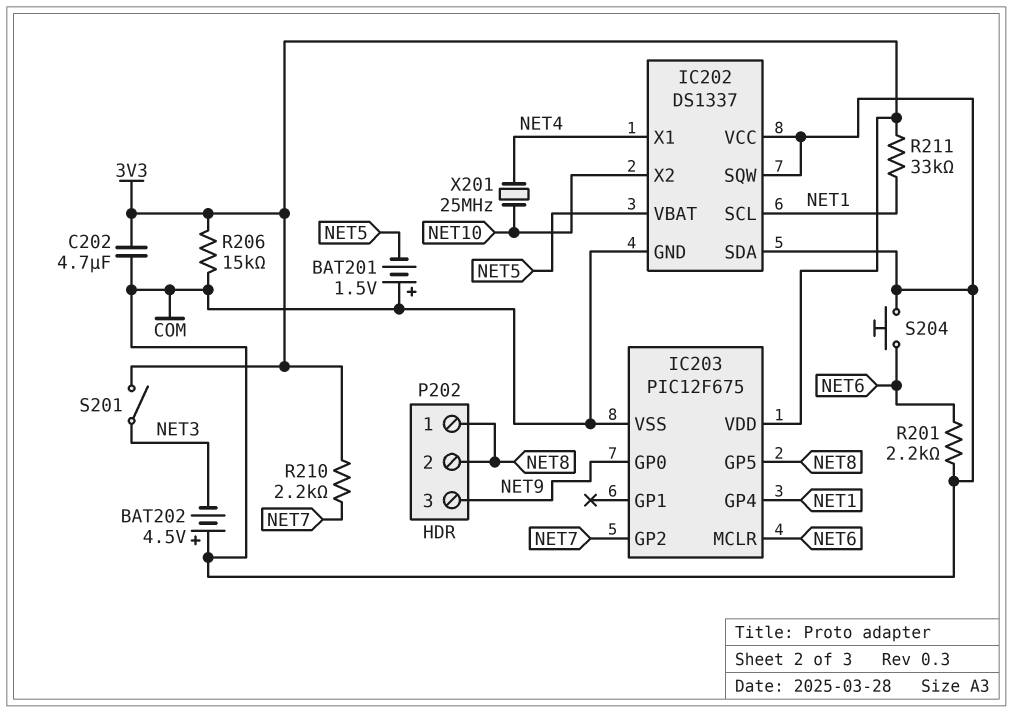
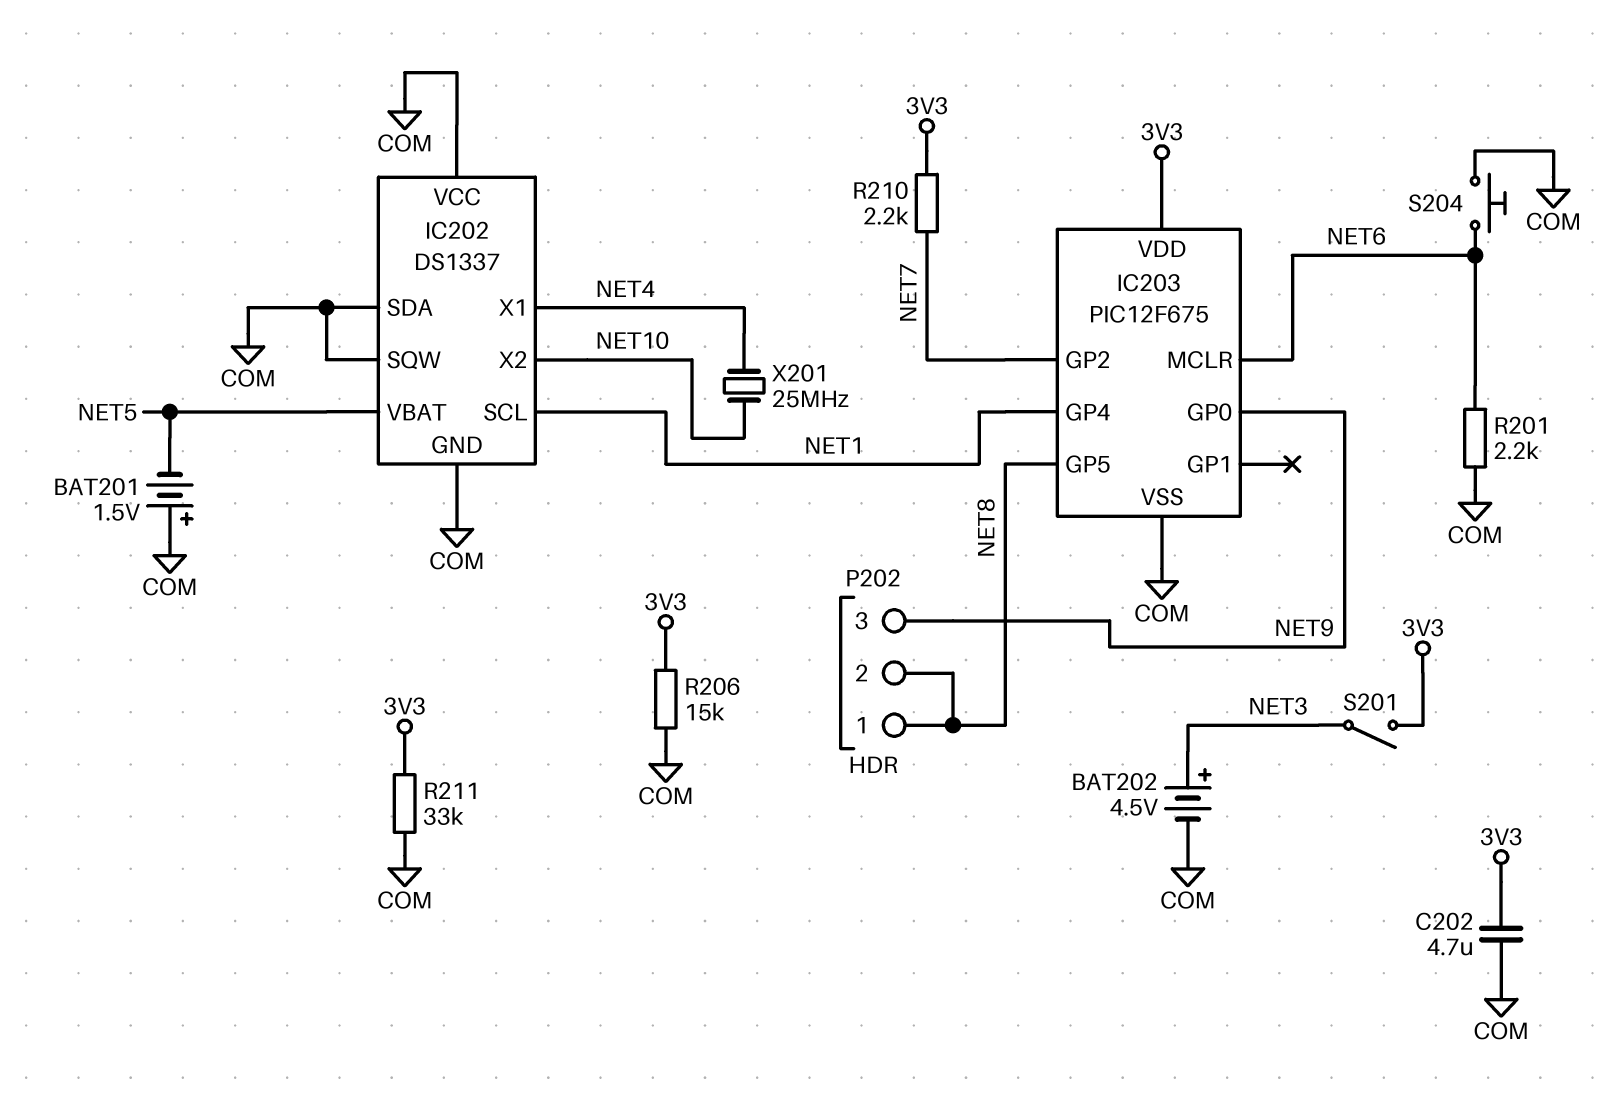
BAT202: 4.5V (plus COM, minus NET3) -> 4.5V (plus NET3, minus COM)
R211: 33k (3V3, NET1) -> 33k (3V3, COM)

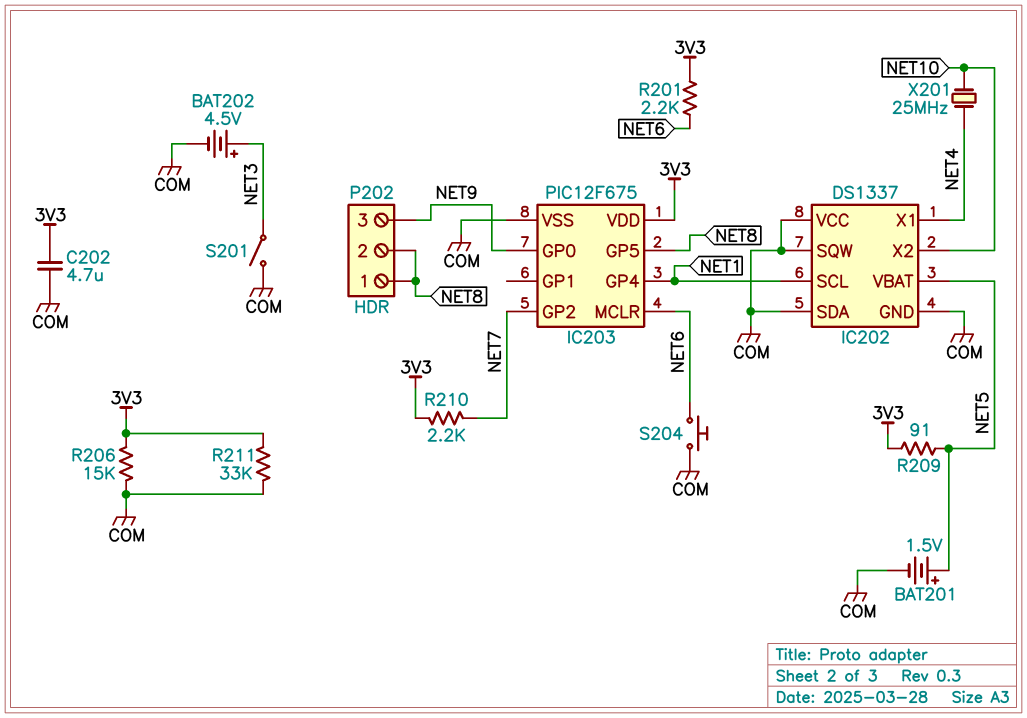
BAT201: 1.5V (plus COM, minus NET5) -> 1.5V (plus NET5, minus COM)
R201: 2.2k (COM, NET6) -> 2.2k (3V3, NET6)
R209: none -> 91 (3V3, NET5)
S201: switch (3V3, NET3) -> switch (COM, NET3)

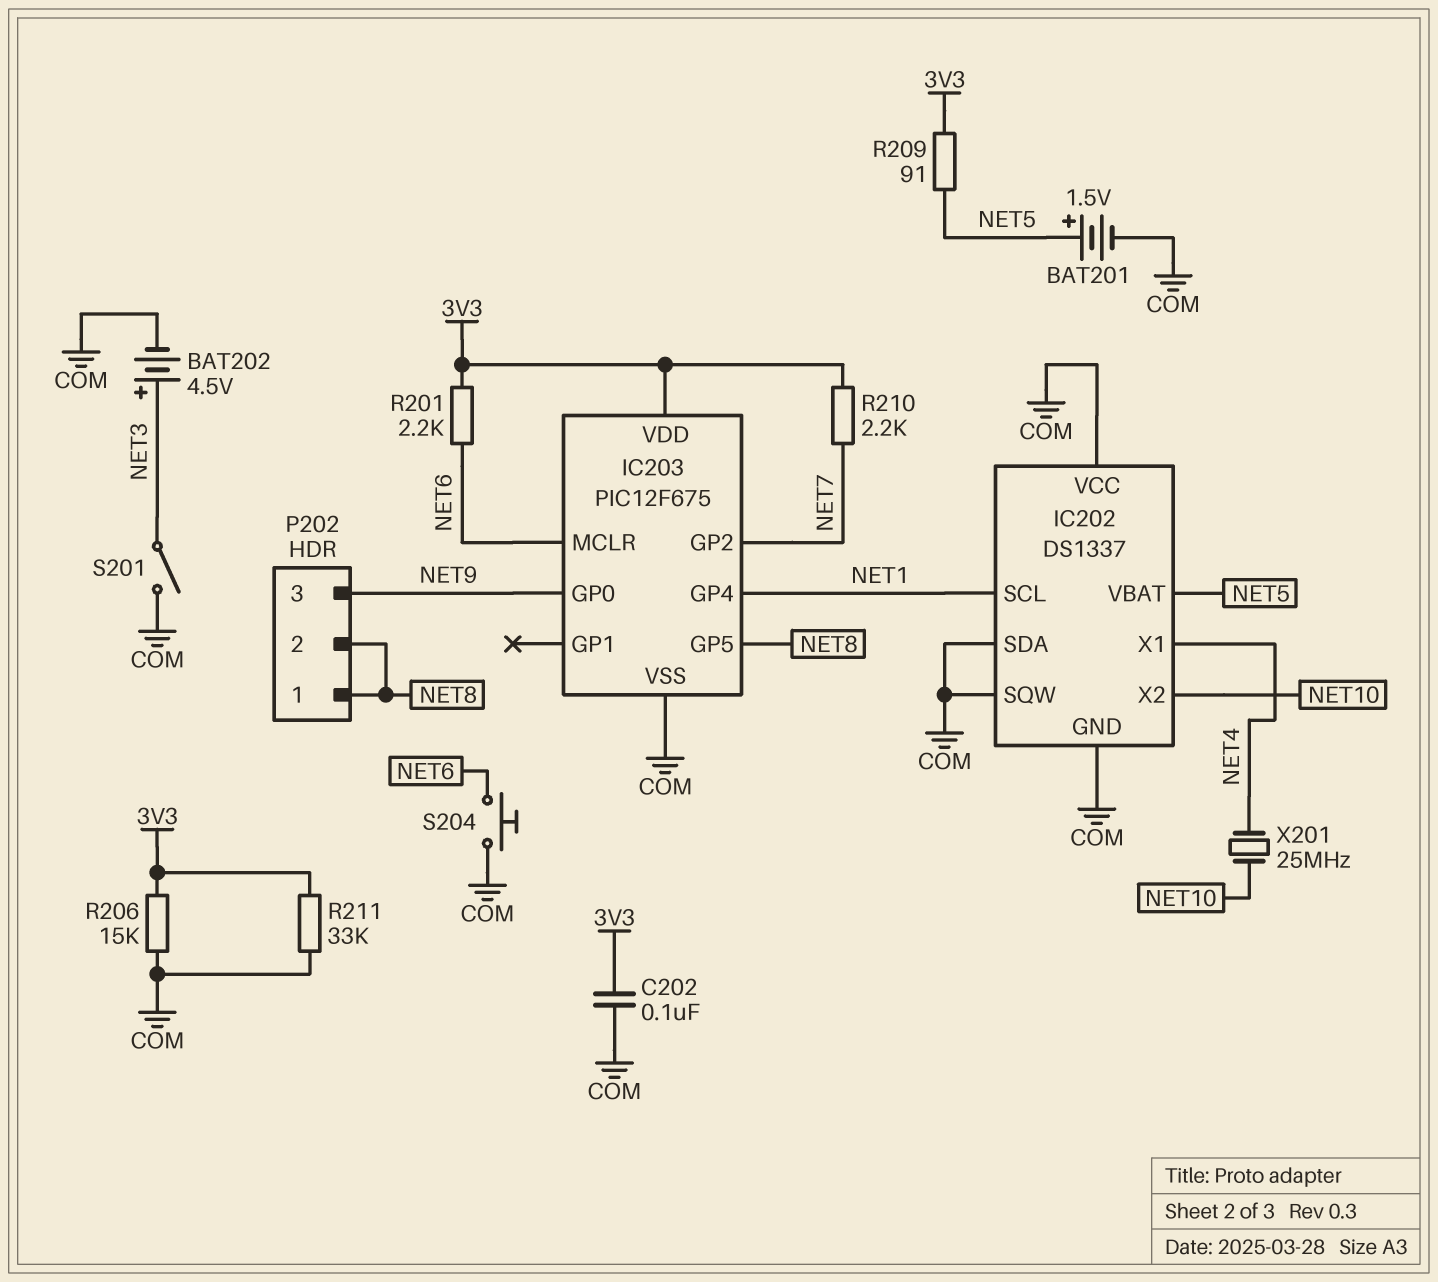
C202: 4.7uF (3V3, COM) -> 100nF (3V3, COM)

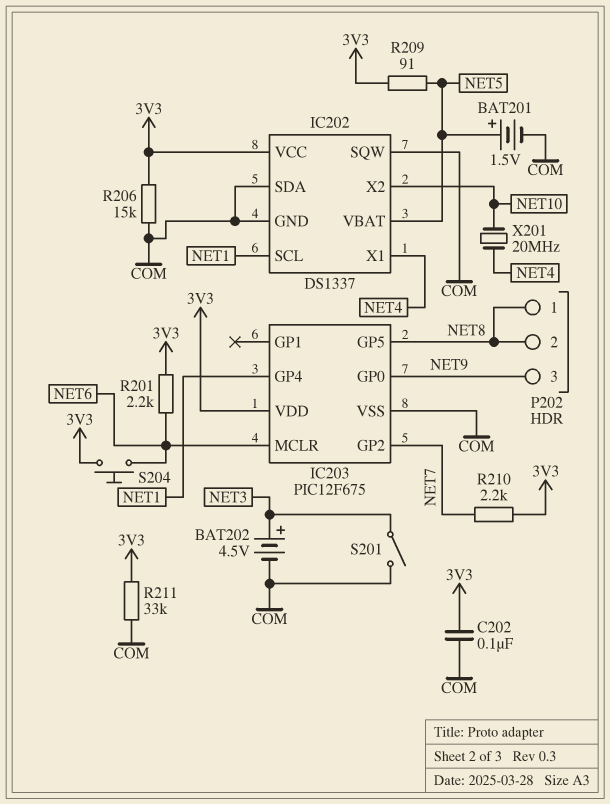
IC202 pin VCC: COM -> 3V3
S204: button (COM, NET6) -> button (3V3, NET6)
X201: 25MHz (NET4, NET10) -> 20MHz (NET4, NET10)

